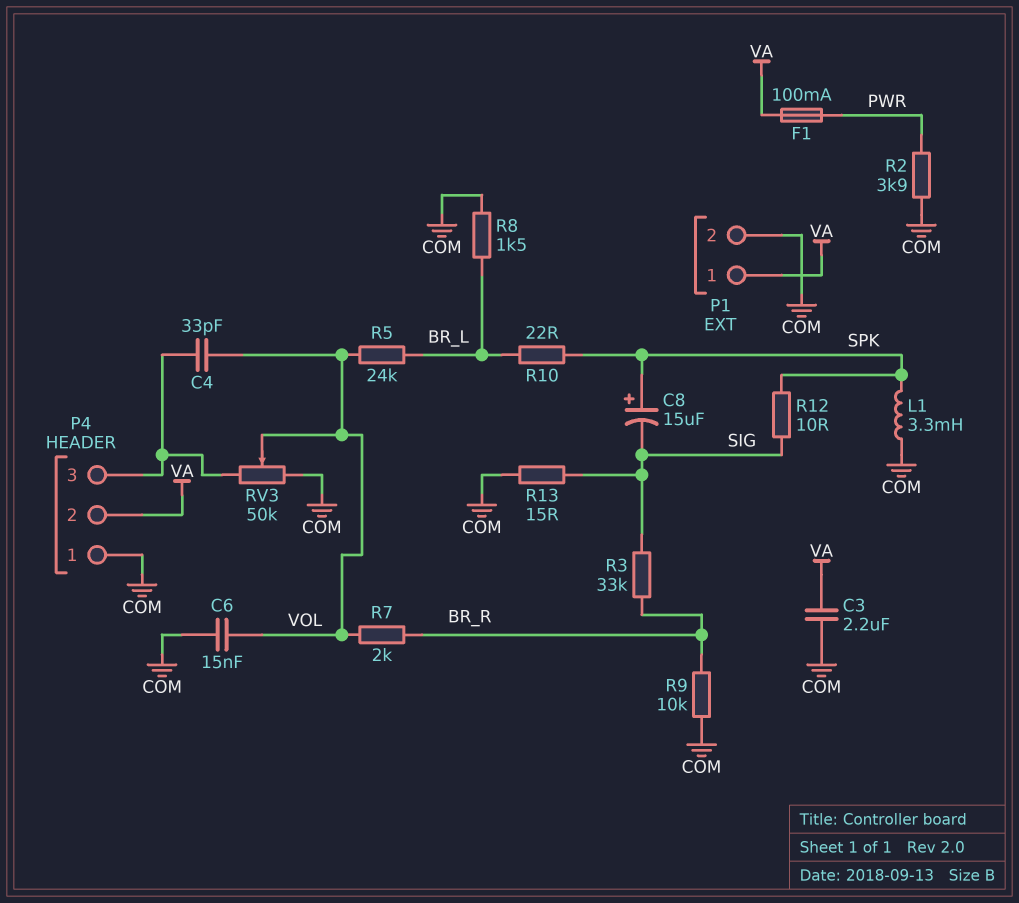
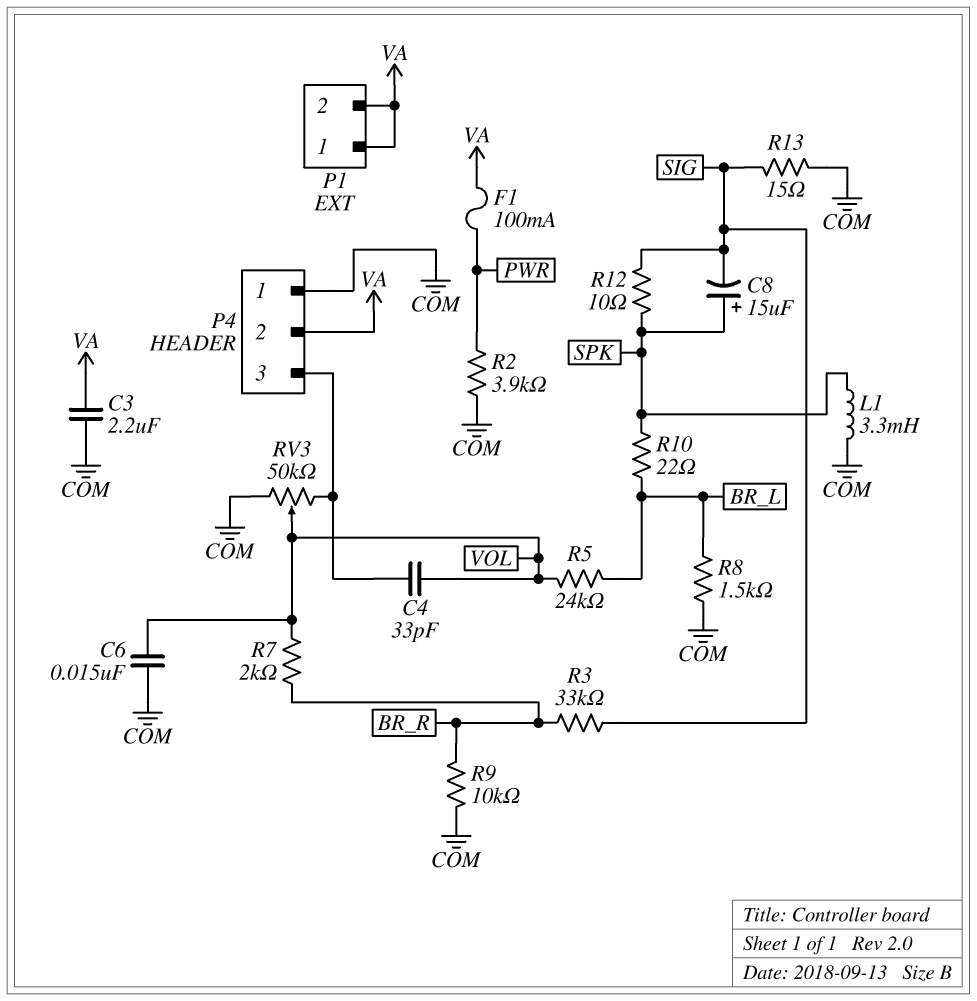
P1 pin 2: COM -> VA

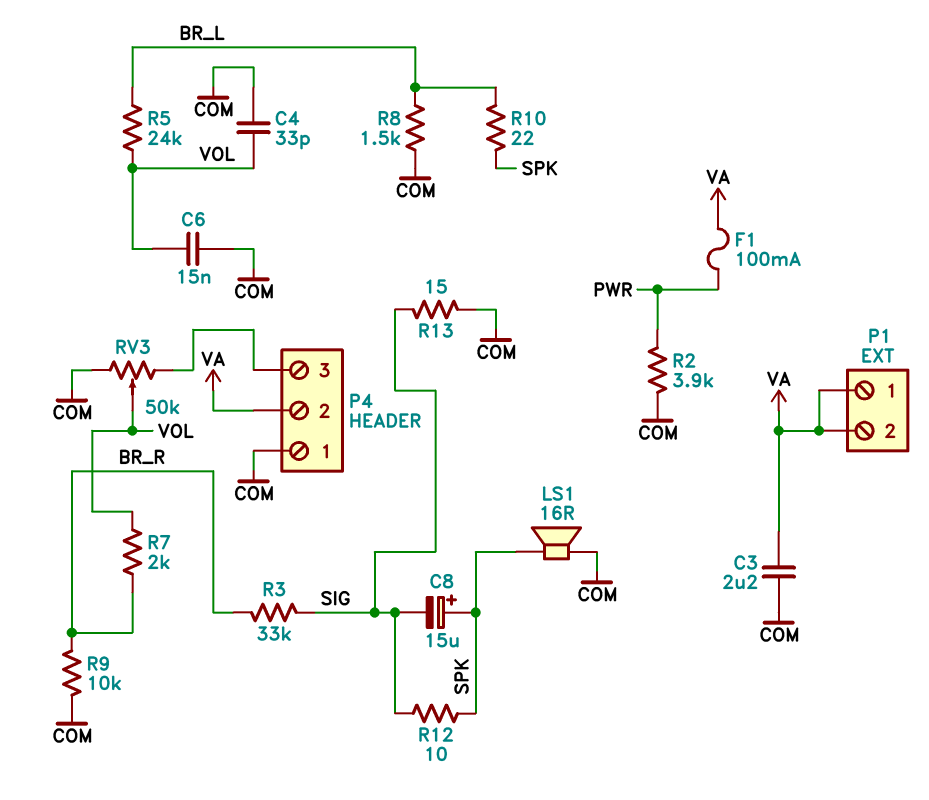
C4: 33pF (P4/3, VOL) -> 33pF (COM, VOL)
L1: 3.3mH (COM, SPK) -> none
LS1: none -> speaker 16R (COM, SPK)

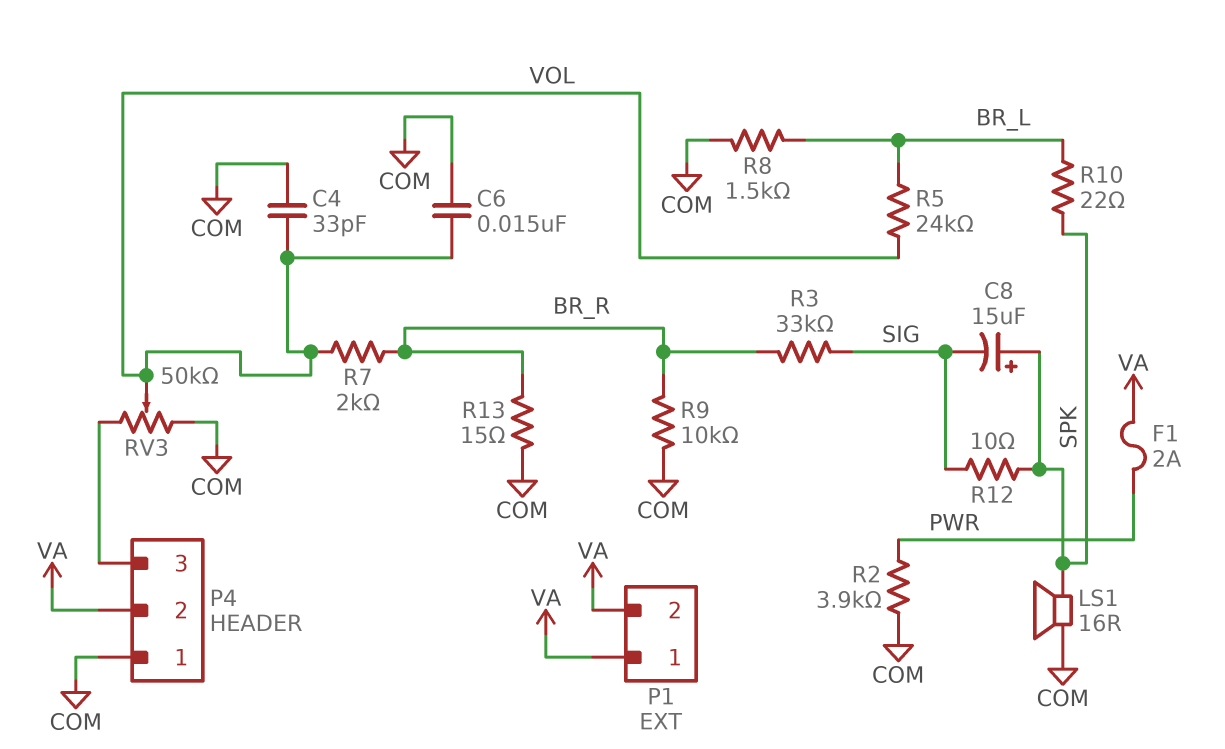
C3: 2.2uF (COM, VA) -> none
F1: 100mA (PWR, VA) -> 2A (PWR, VA)
R13: 15 (COM, SIG) -> 15 (BR_R, COM)

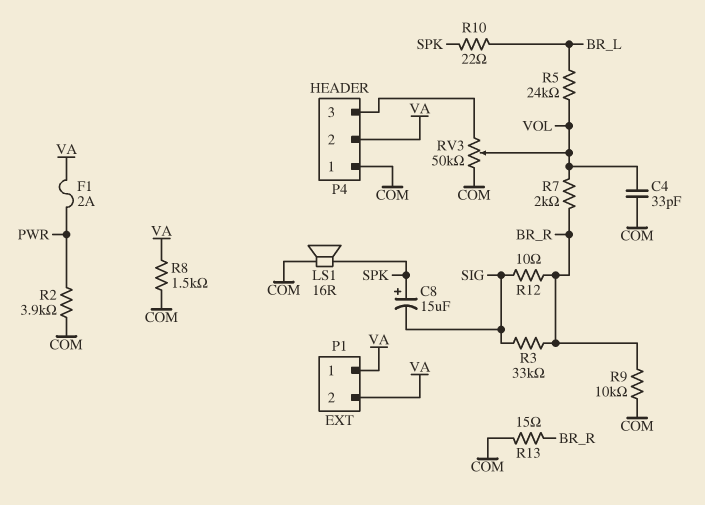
C6: 15nF (COM, VOL) -> none
R8: 1.5k (BR_L, COM) -> 1.5k (COM, VA)
R12: 10 (SIG, SPK) -> 10 (BR_R, SIG)

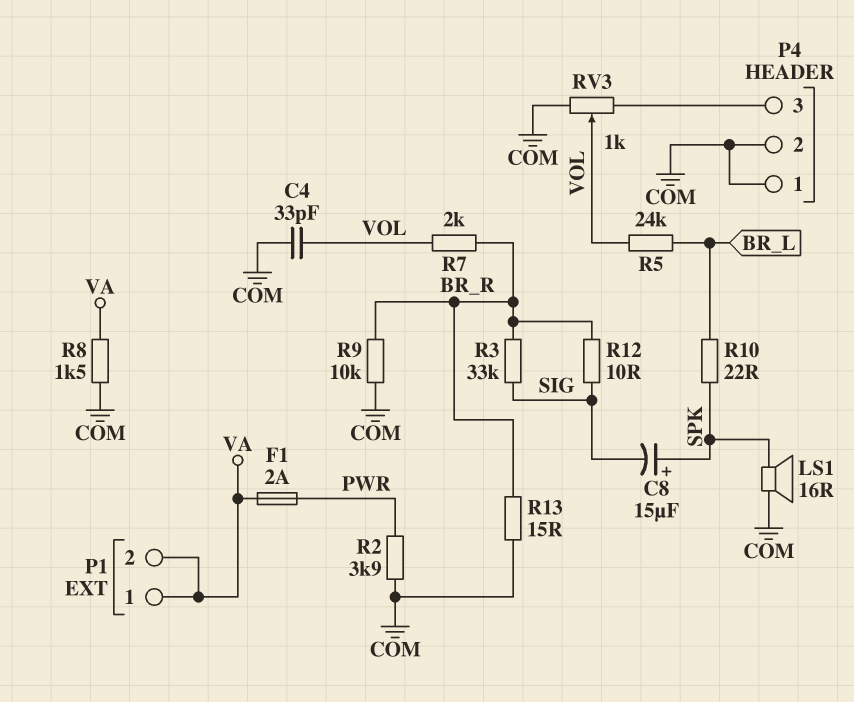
P4 pin 2: VA -> COM
RV3: 50k (COM, P4/3, wiper VOL) -> 1k (COM, P4/3, wiper VOL)

